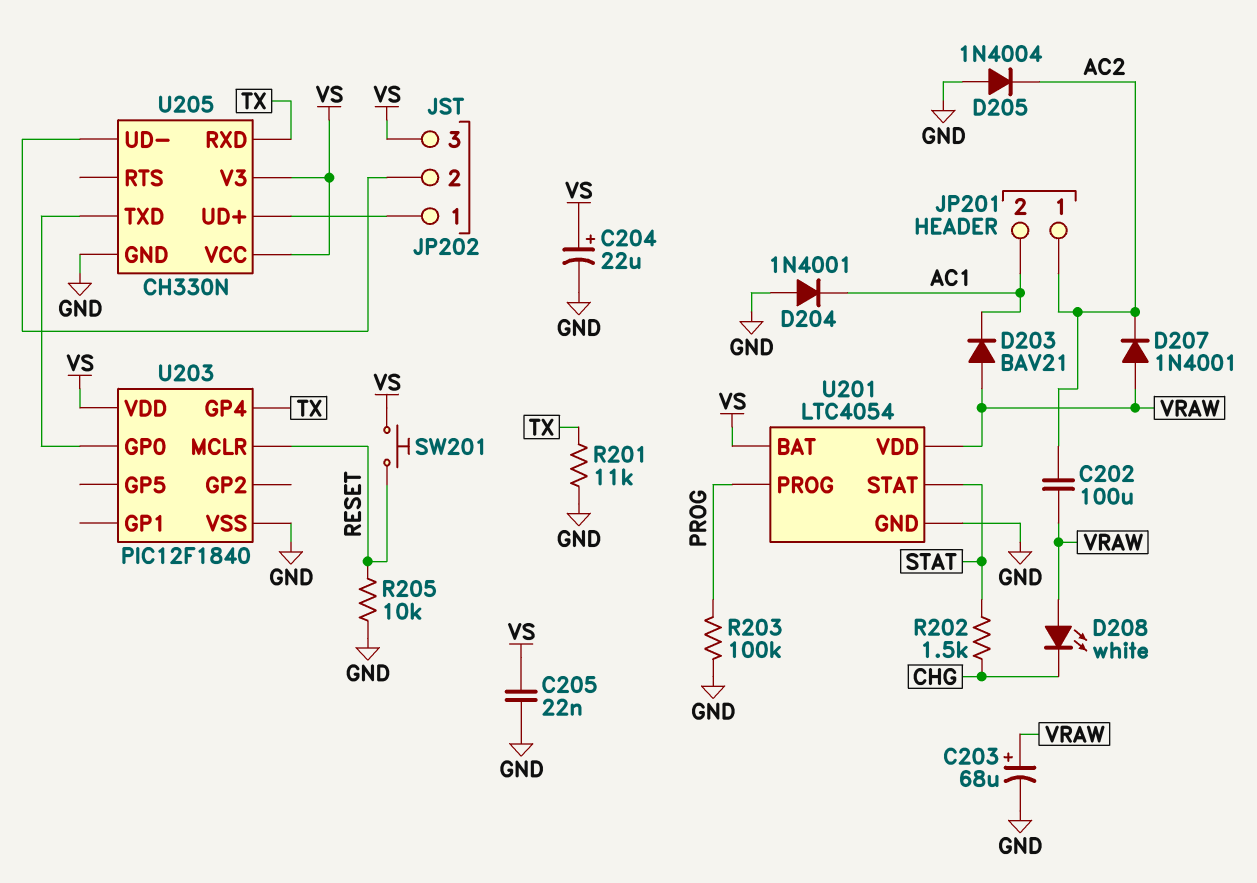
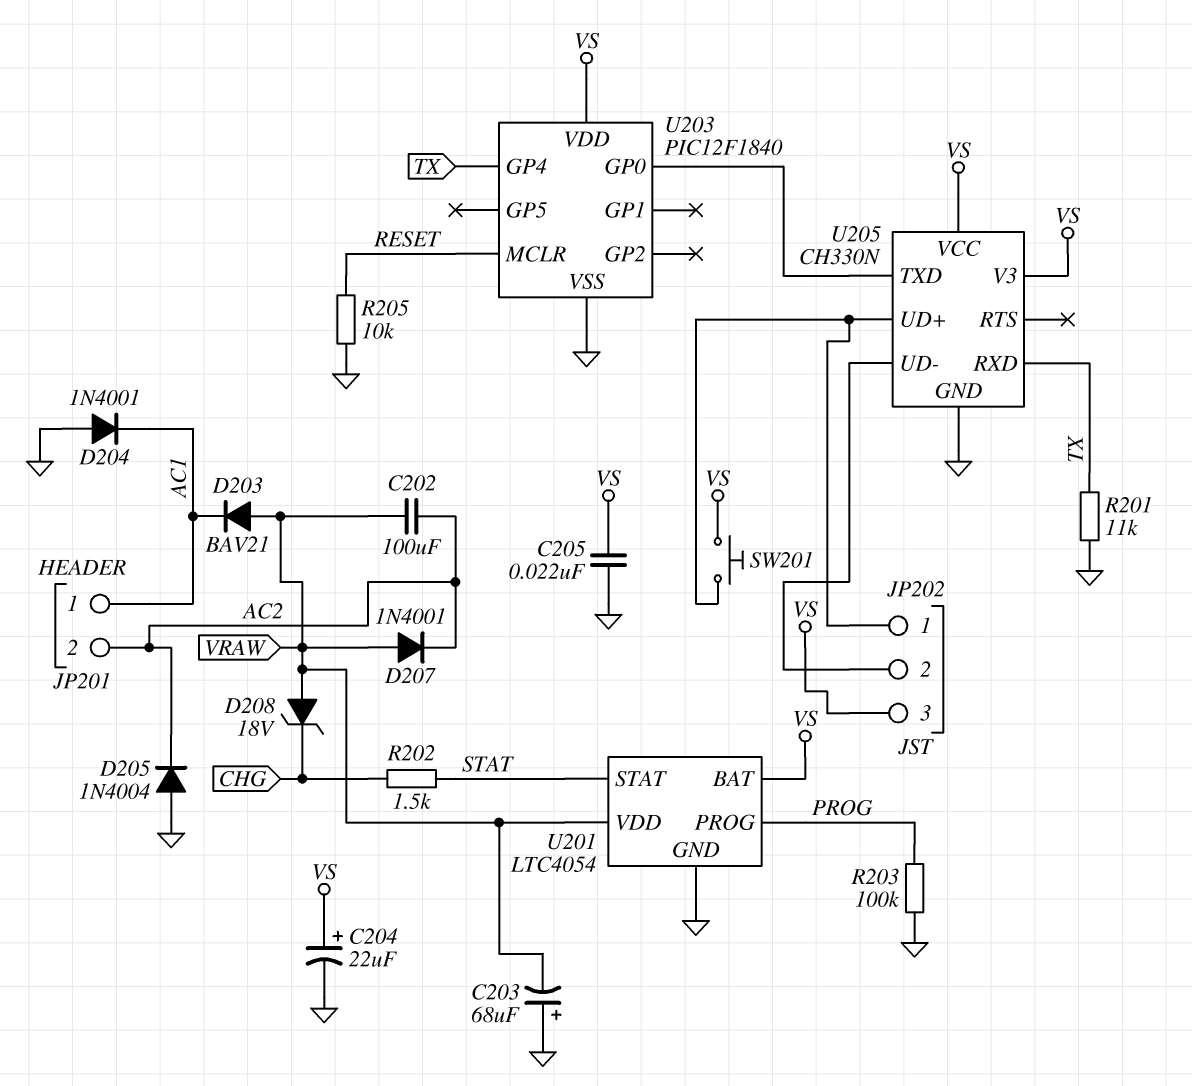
C203: 68uF (plus VRAW, minus GND) -> 68uF (plus GND, minus VRAW)
D208: LED white (A VRAW, K CHG) -> zener 18V (A VRAW, K CHG)
JP201 pin 1: AC2 -> AC1
JP201 pin 2: AC1 -> AC2
SW201: button (RESET, VS) -> button (JP202/1, VS)

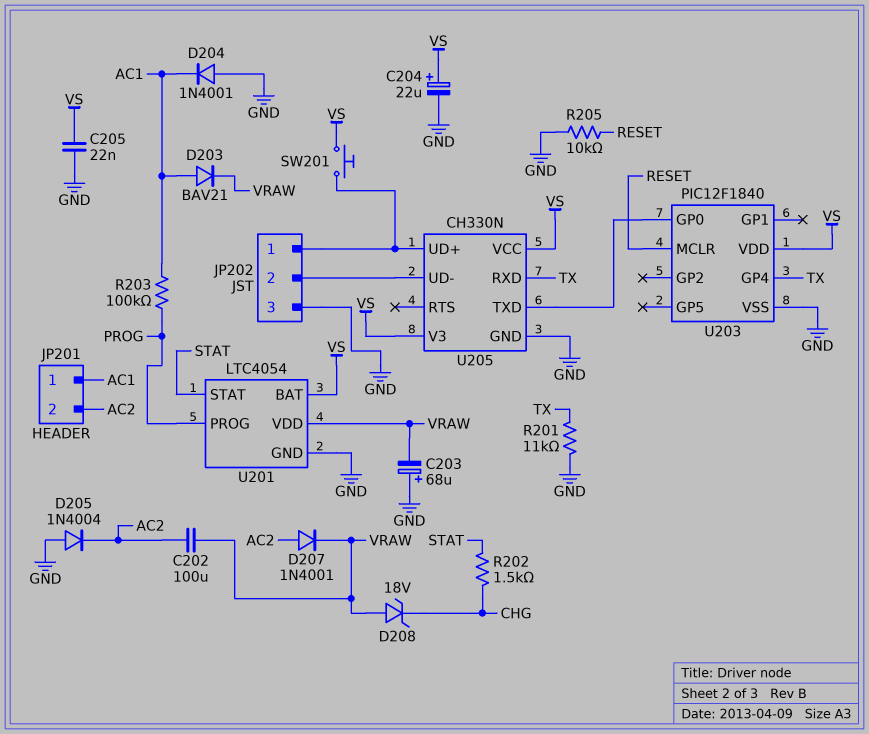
D203: diode BAV21 (A VRAW, K AC1) -> diode BAV21 (A AC1, K VRAW)
D207: diode 1N4001 (A VRAW, K AC2) -> diode 1N4001 (A AC2, K VRAW)
JP202 pin 3: VS -> GND
R203: 100k (GND, PROG) -> 100k (AC1, PROG)

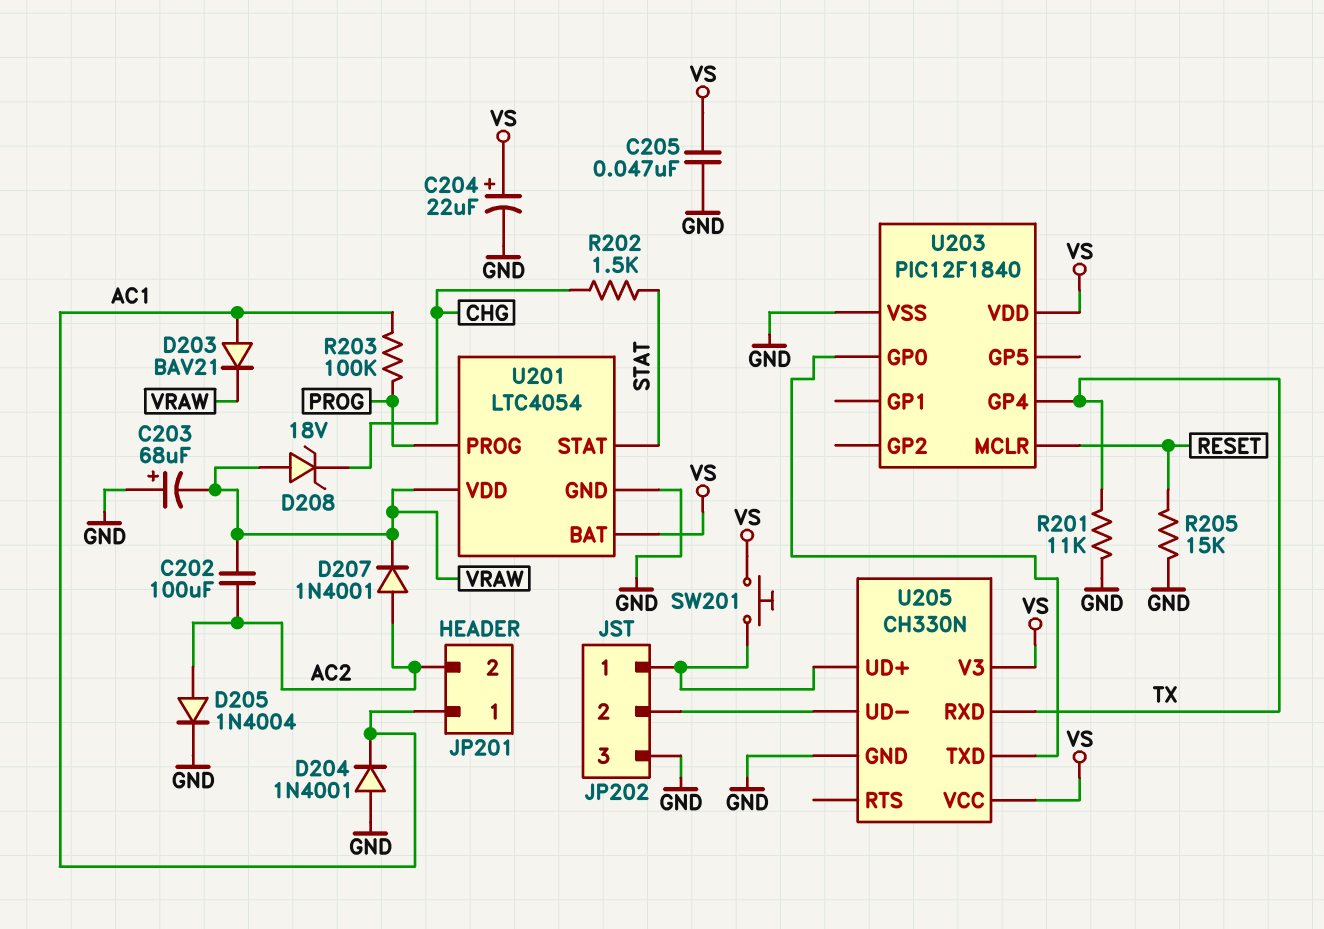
C205: 22nF (GND, VS) -> 47nF (GND, VS)
D205: diode 1N4004 (A GND, K AC2) -> diode 1N4004 (A AC2, K GND)
R205: 10k (GND, RESET) -> 15k (GND, RESET)

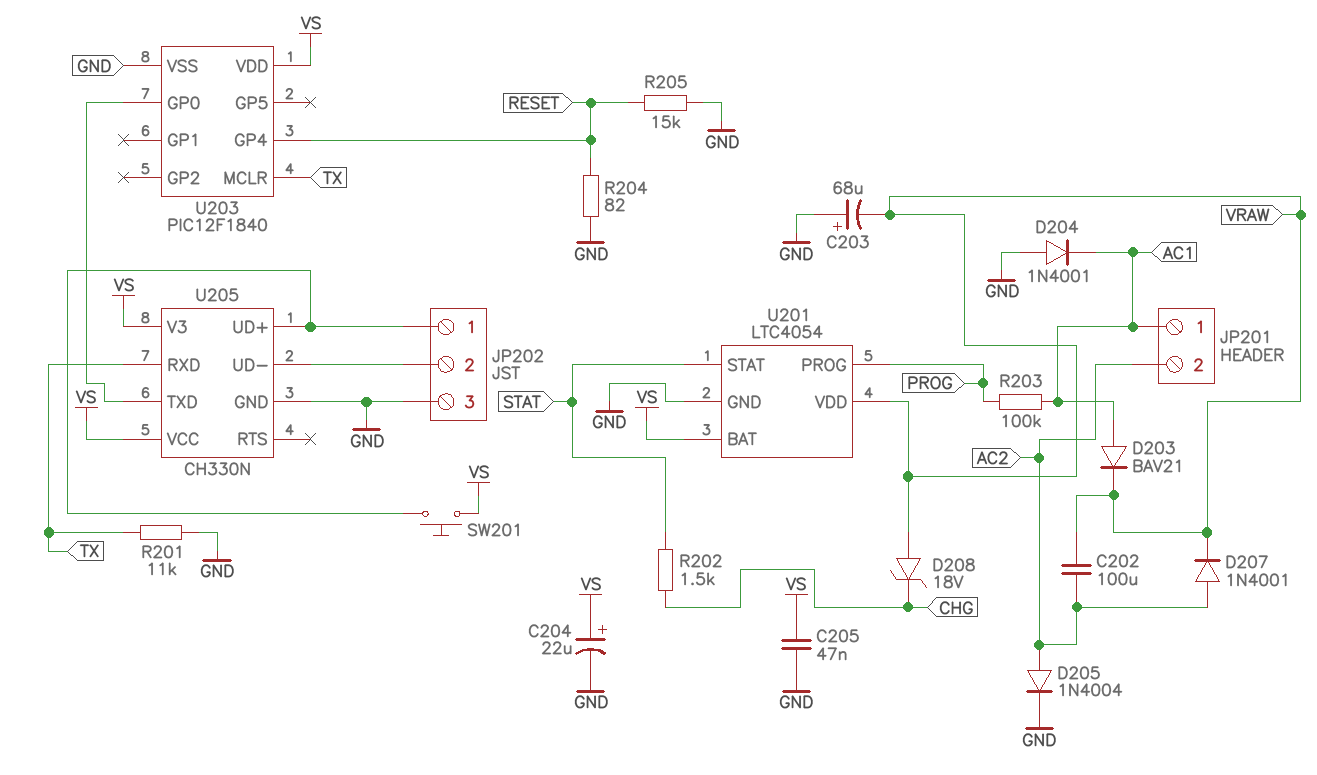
R204: none -> 82 (GND, RESET)
U203 pin GP4: TX -> RESET
U203 pin MCLR: RESET -> TX

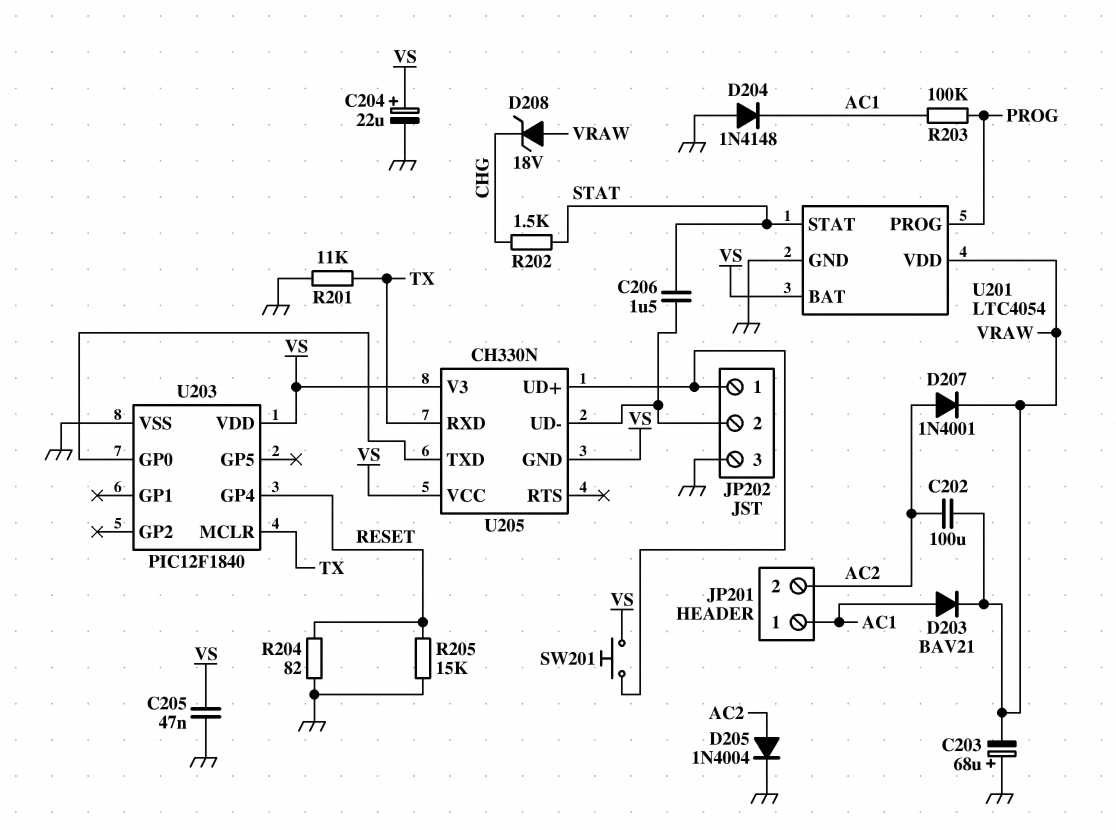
C206: none -> 1.5uF (JP202/2, STAT)
D204: diode 1N4001 (A GND, K AC1) -> diode 1N4148 (A GND, K AC1)
U205 pin GND: GND -> VS

